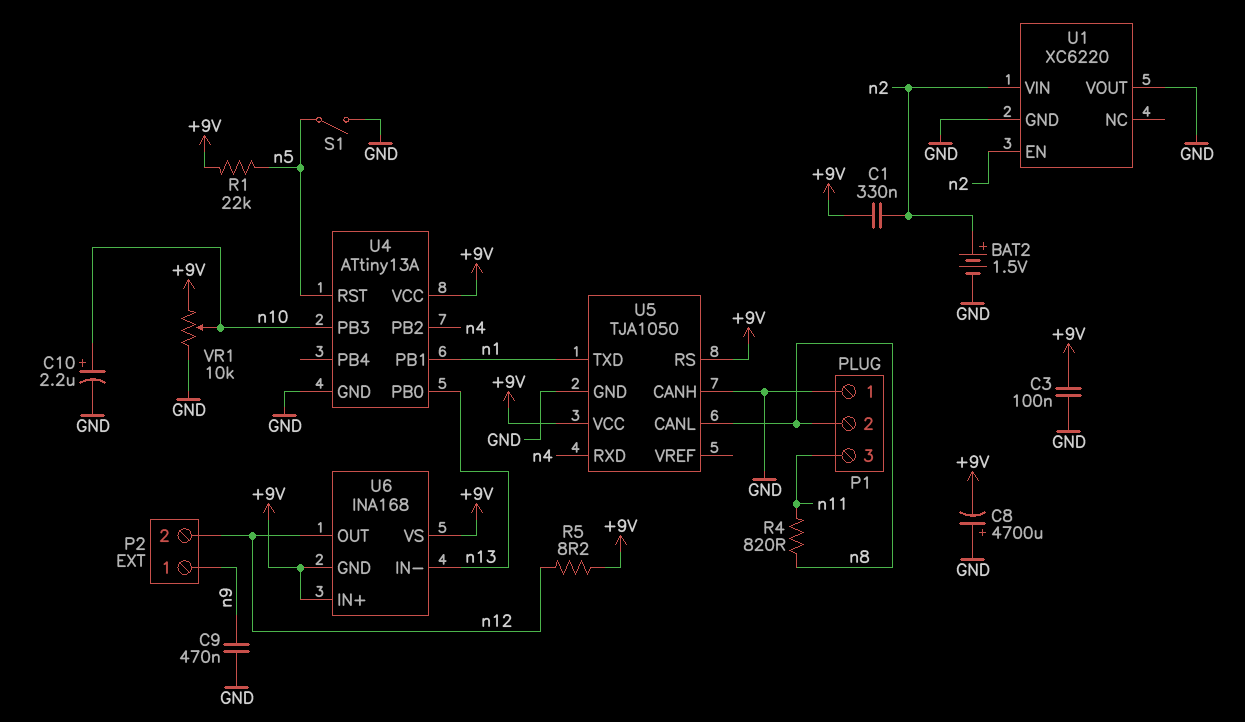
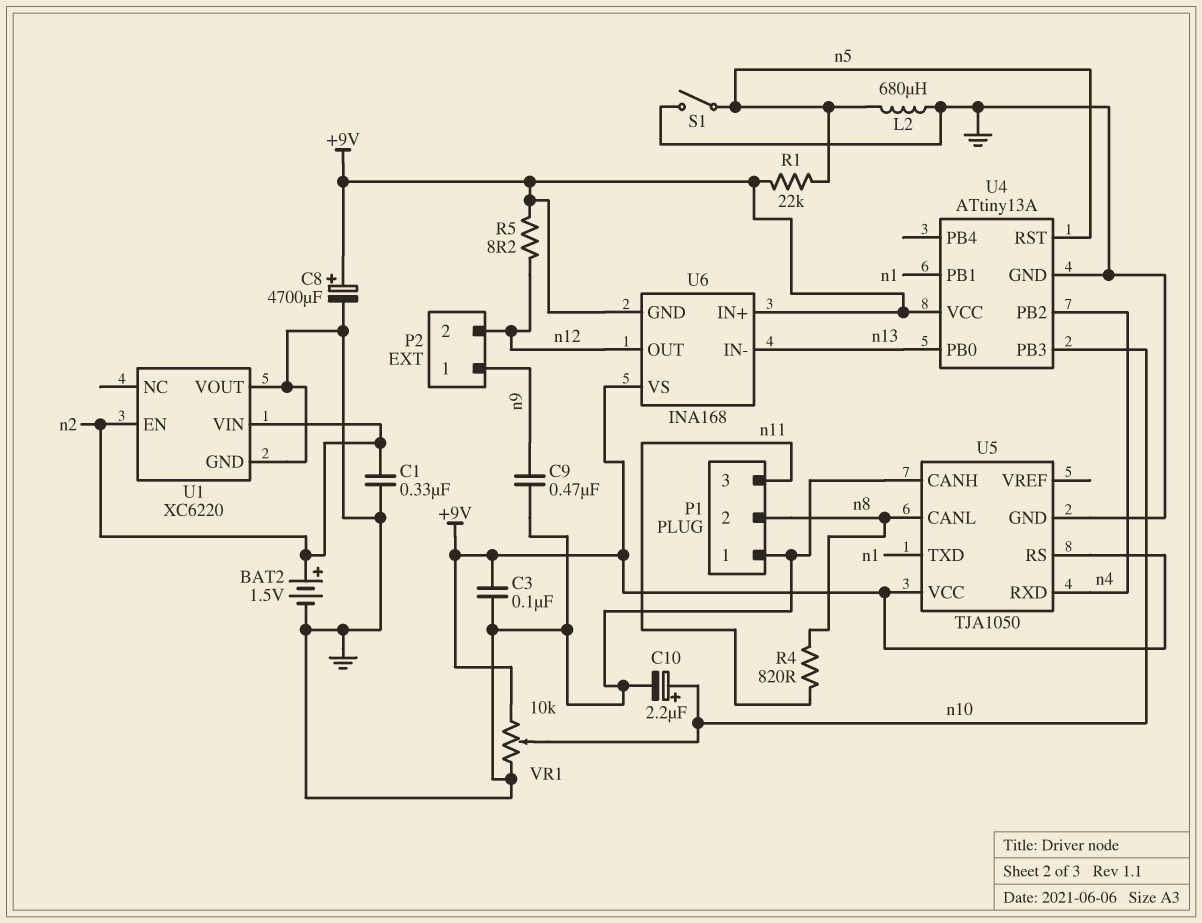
C1: 330nF (+9V, n2) -> 330nF (GND, n2)
C8: 4700uF (plus GND, minus +9V) -> 4700uF (plus +9V, minus GND)
L2: none -> 680uH (GND, n5)

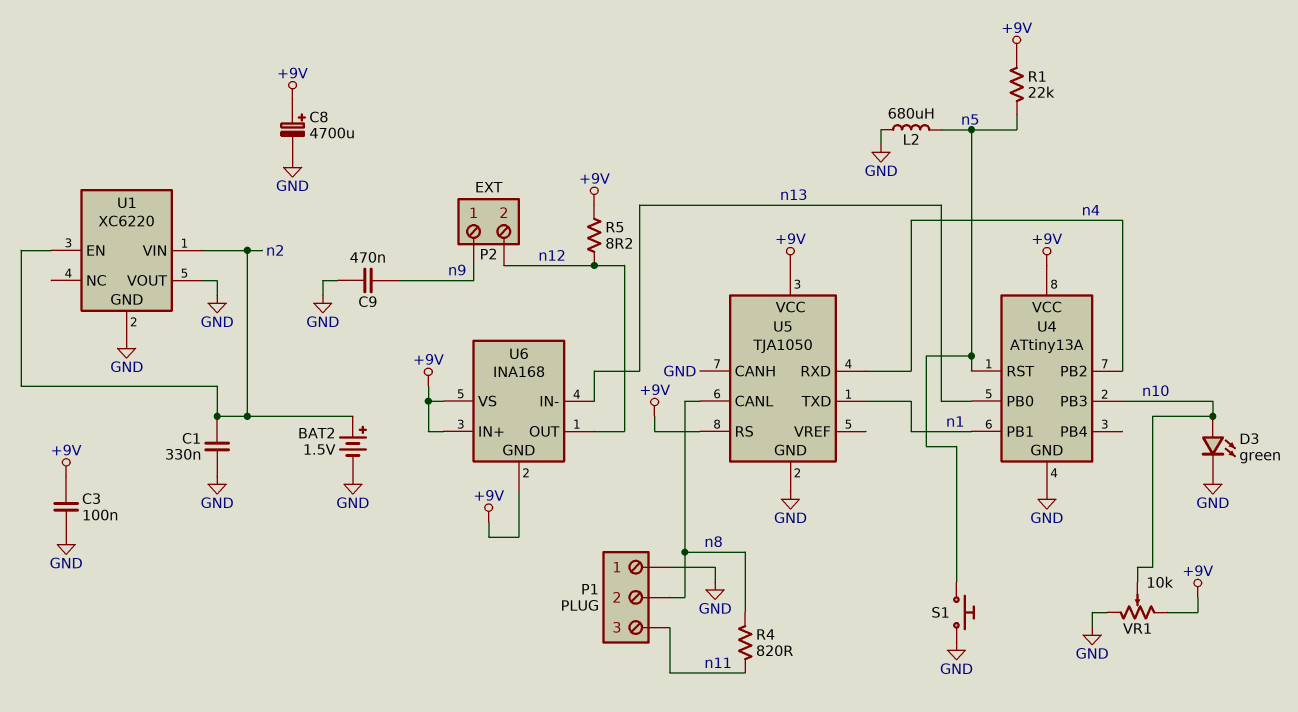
C10: 2.2uF (plus n10, minus GND) -> none
D3: none -> LED green (A n10, K GND)
S1: switch (GND, n5) -> button (GND, n5)

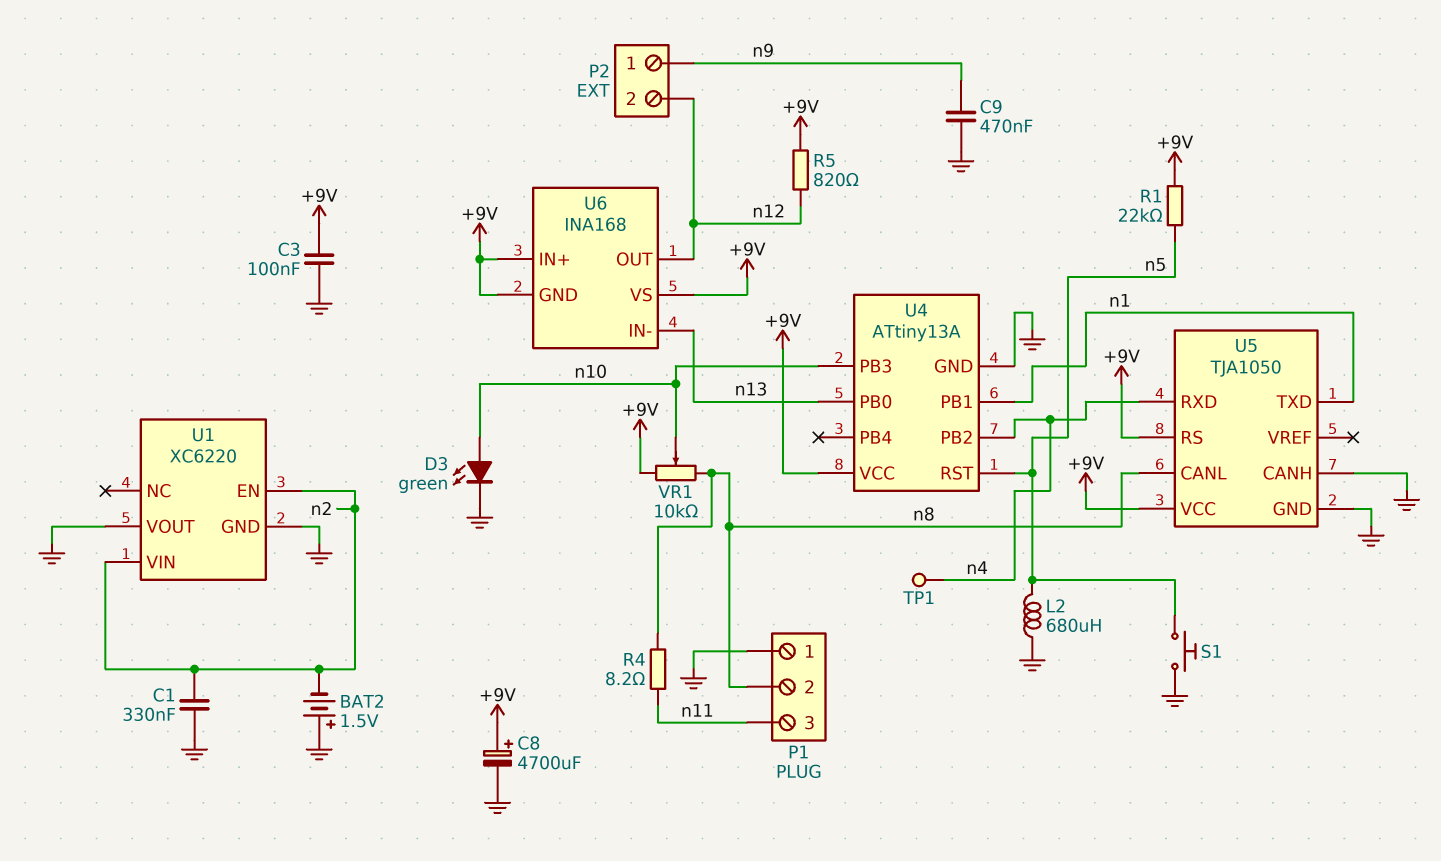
BAT2: 1.5V (plus n2, minus GND) -> 1.5V (plus GND, minus n2)
R4: 820 (n8, n11) -> 8.2 (n8, n11)
R5: 8.2 (+9V, n12) -> 820 (+9V, n12)
TP1: none -> test point (n4)
VR1: 10k (+9V, GND, wiper n10) -> 10k (+9V, n8, wiper n10)

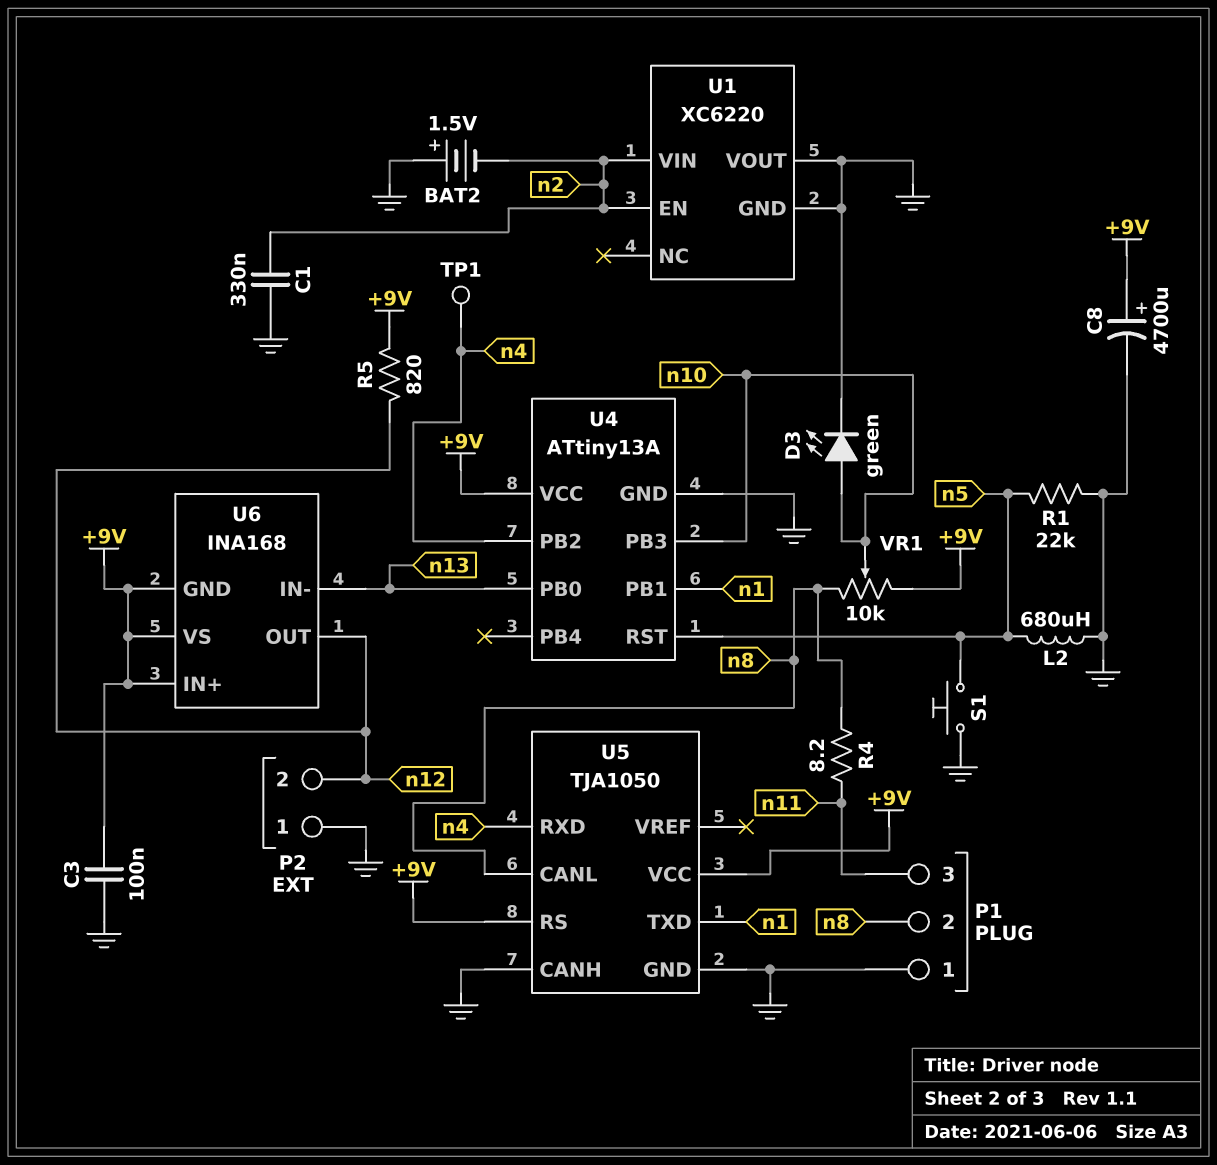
C9: 470nF (GND, n9) -> none
P2 pin 1: n9 -> GND
R1: 22k (+9V, n5) -> 22k (GND, n5)

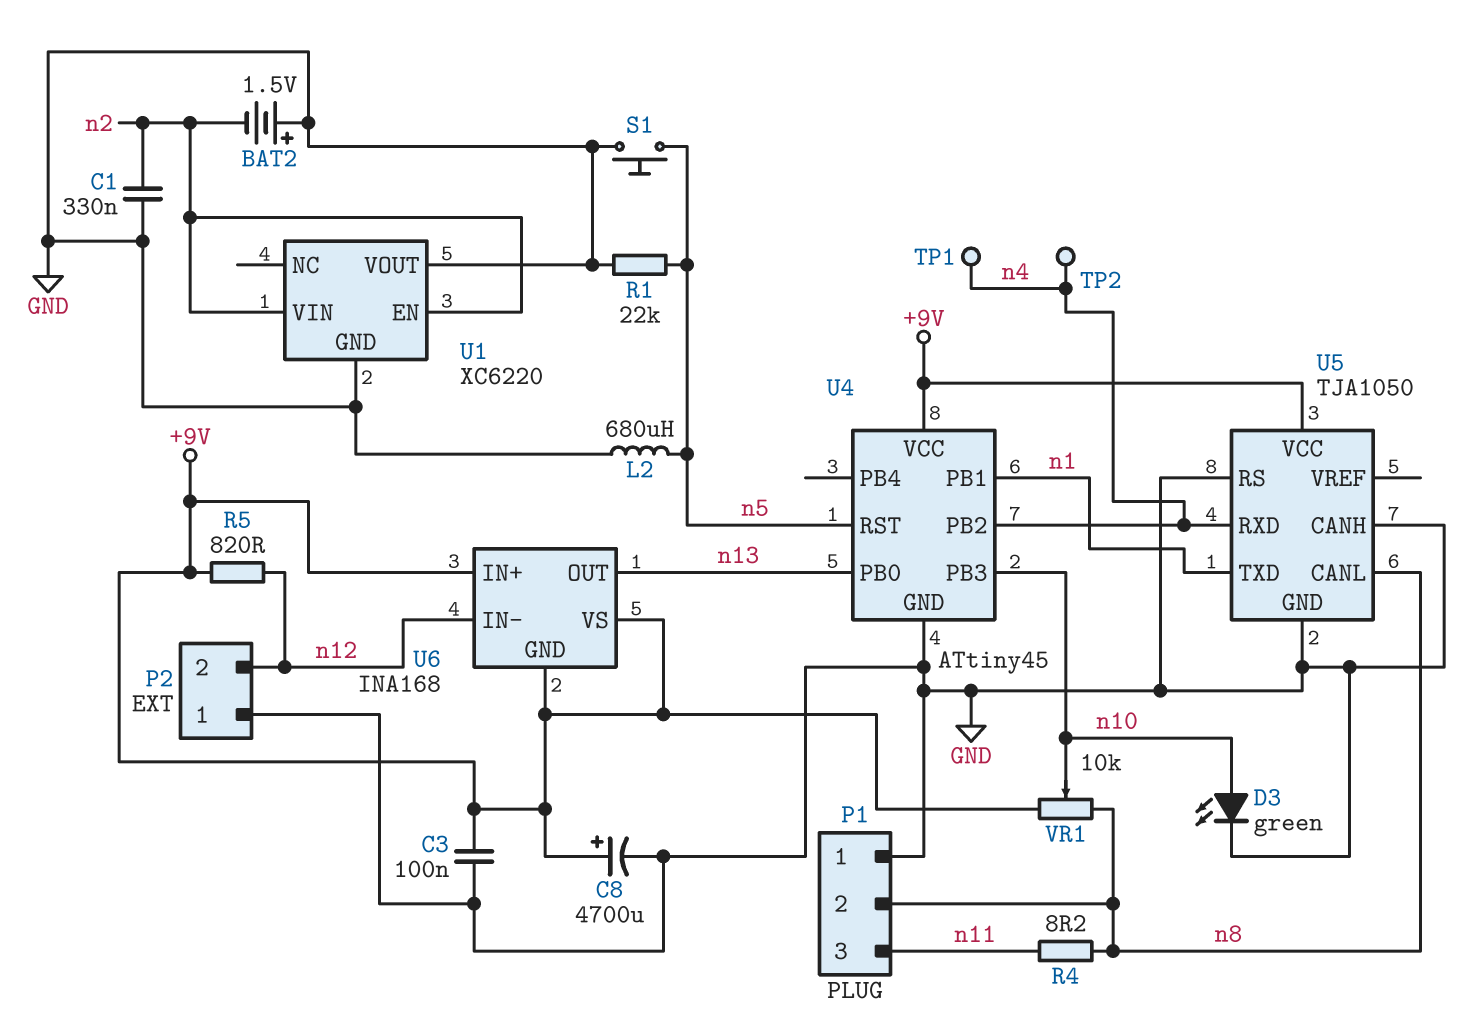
TP2: none -> test point (n4)
U4: ATtiny13A -> ATtiny45
U5 pin RS: +9V -> GND
U6 pin IN-: n13 -> n12
U6 pin OUT: n12 -> n13

